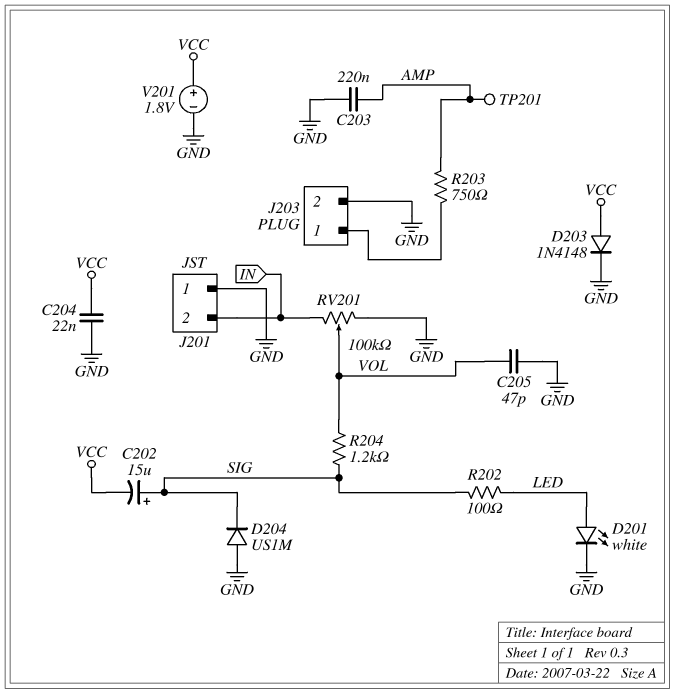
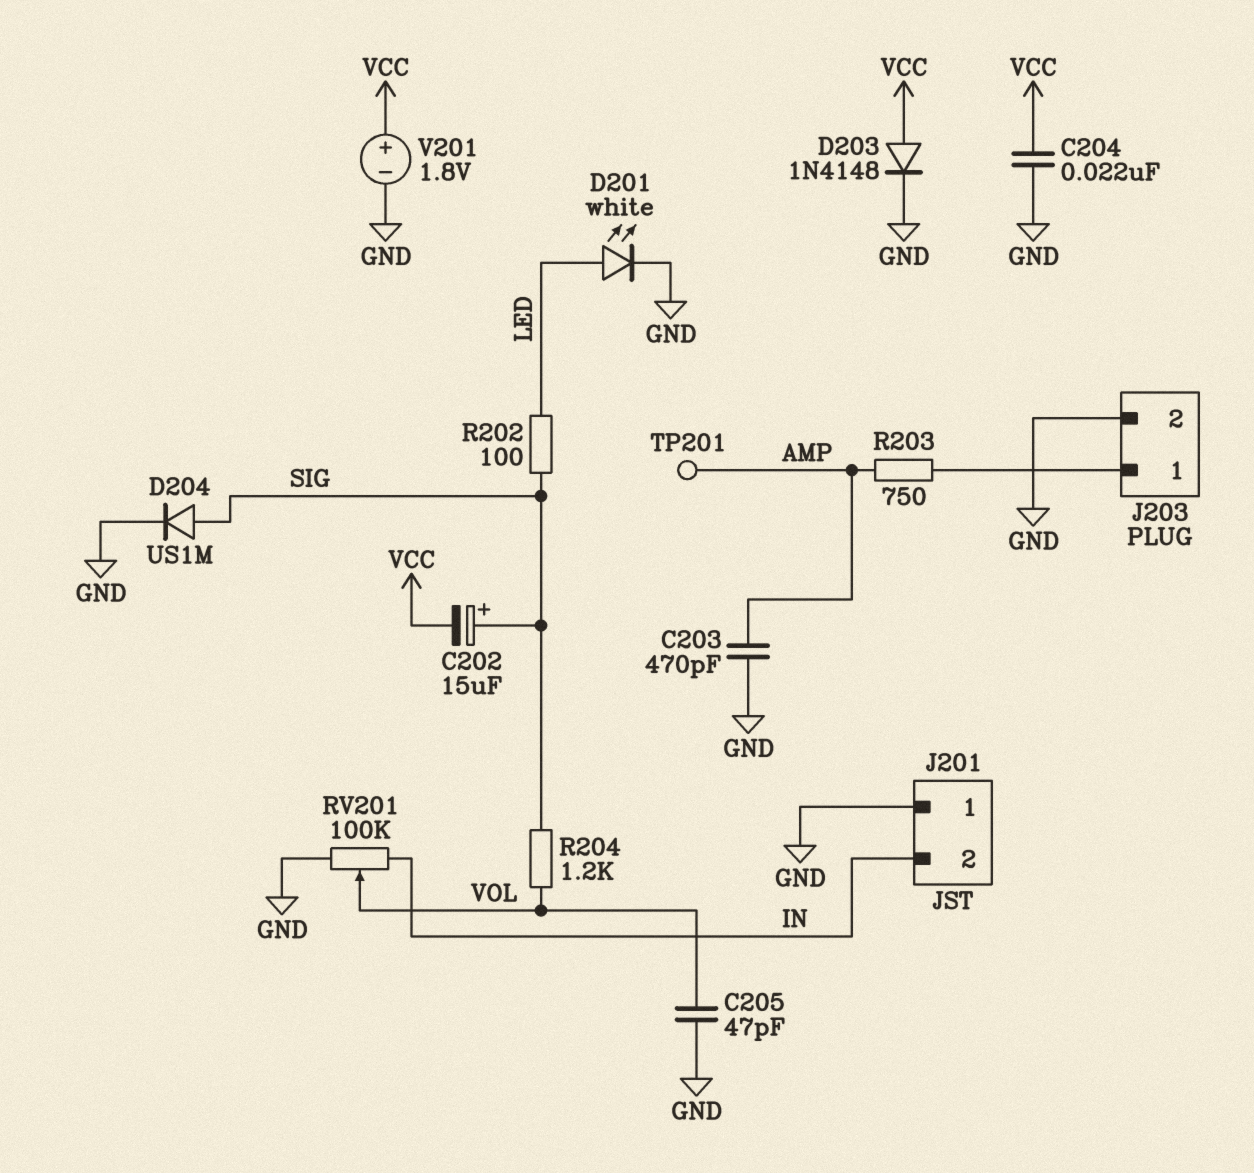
C203: 220nF (AMP, GND) -> 470pF (AMP, GND)
D204: diode US1M (A GND, K SIG) -> diode US1M (A SIG, K GND)

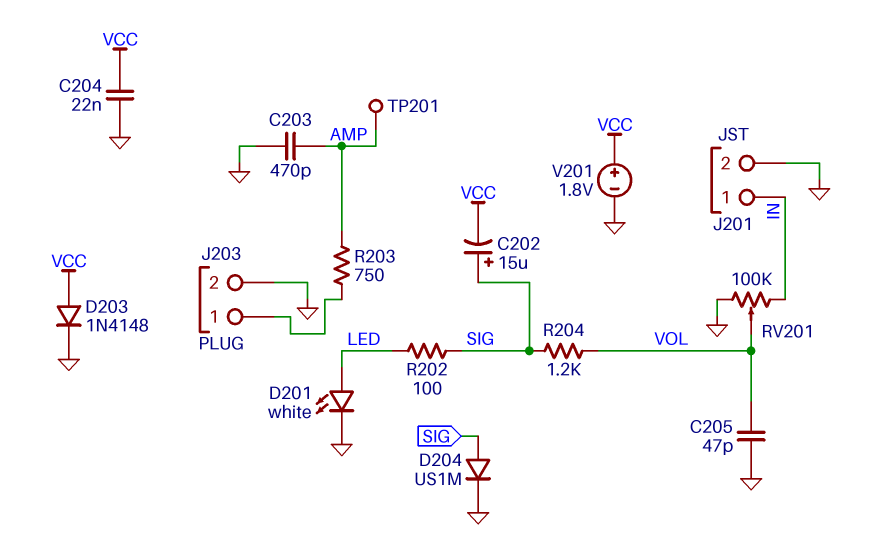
J201 pin 1: GND -> IN
J201 pin 2: IN -> GND

